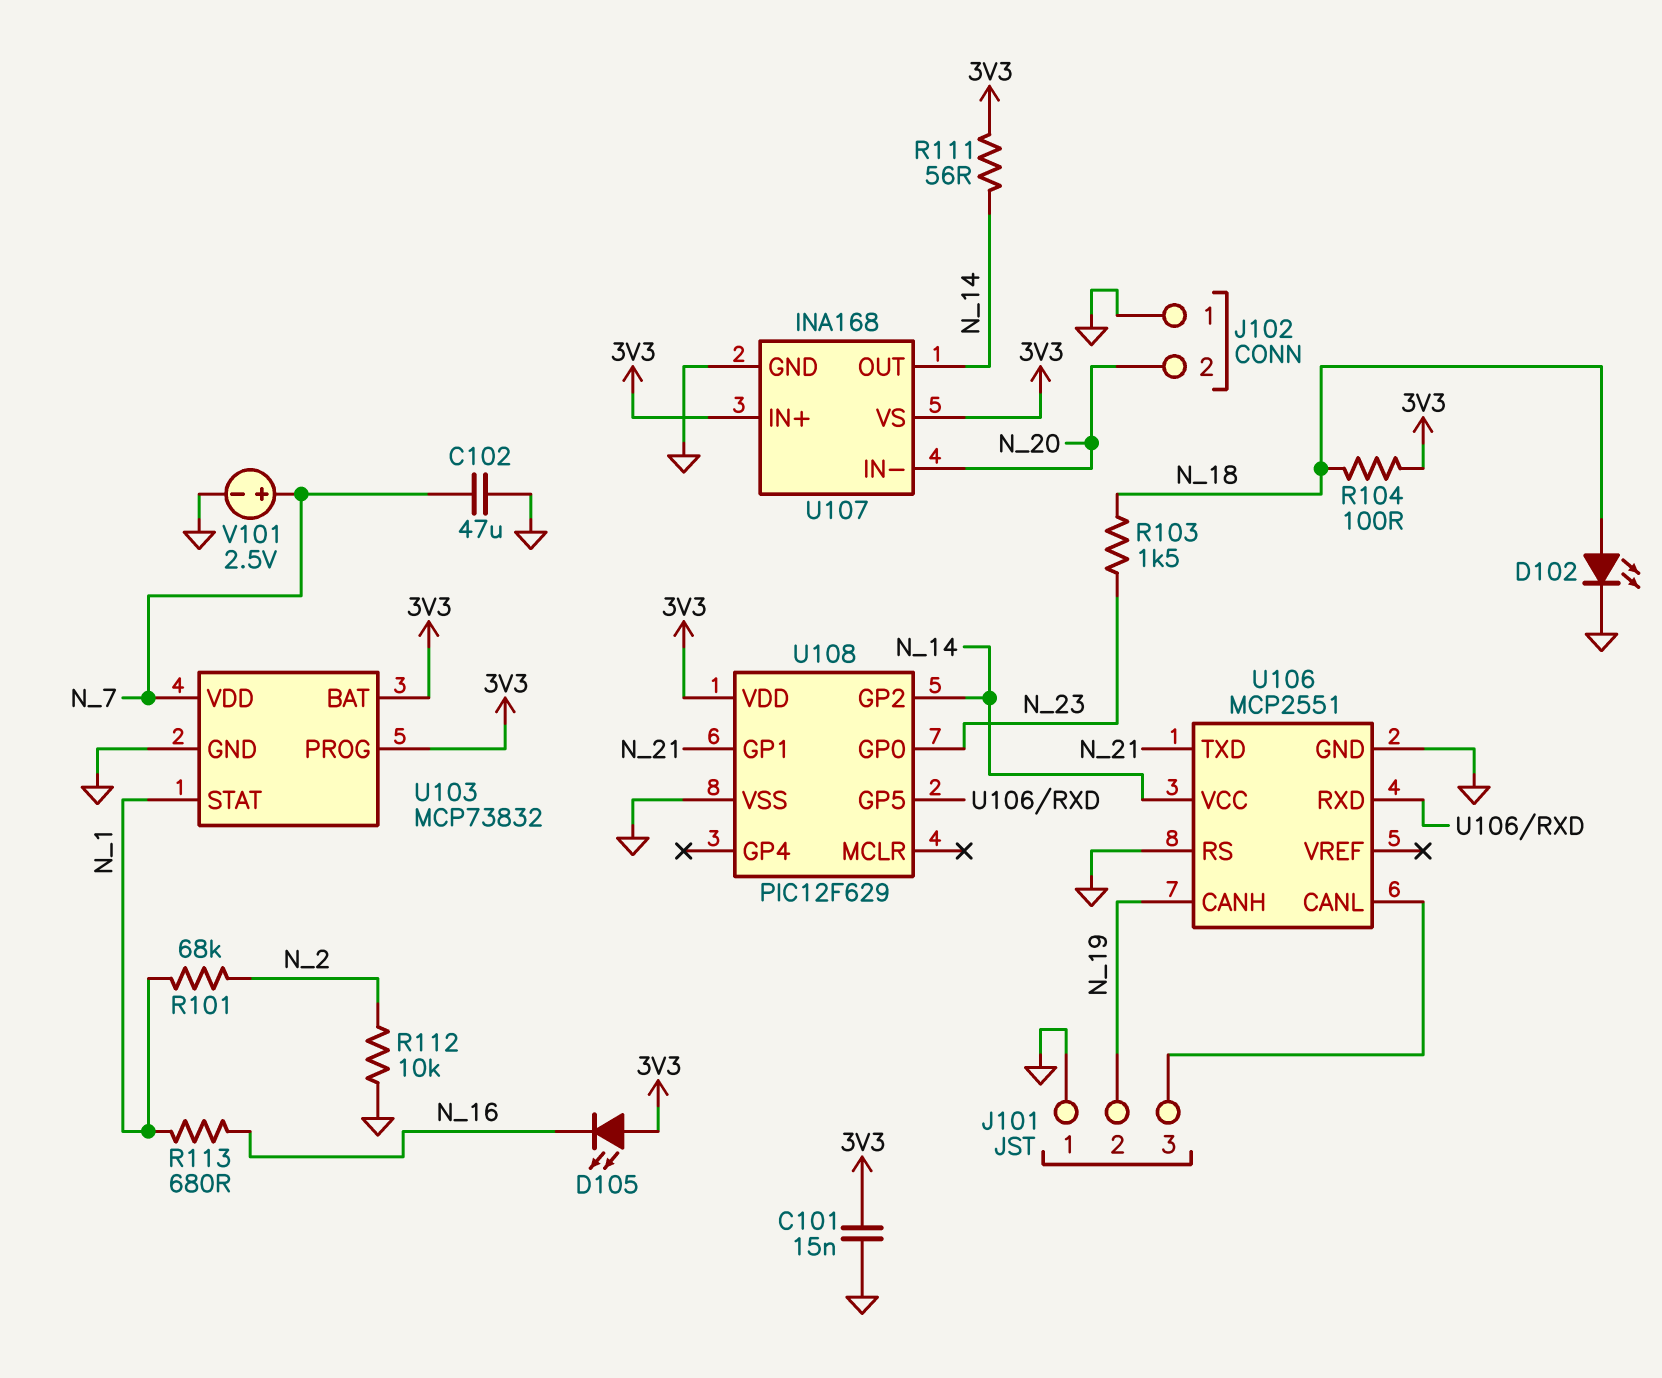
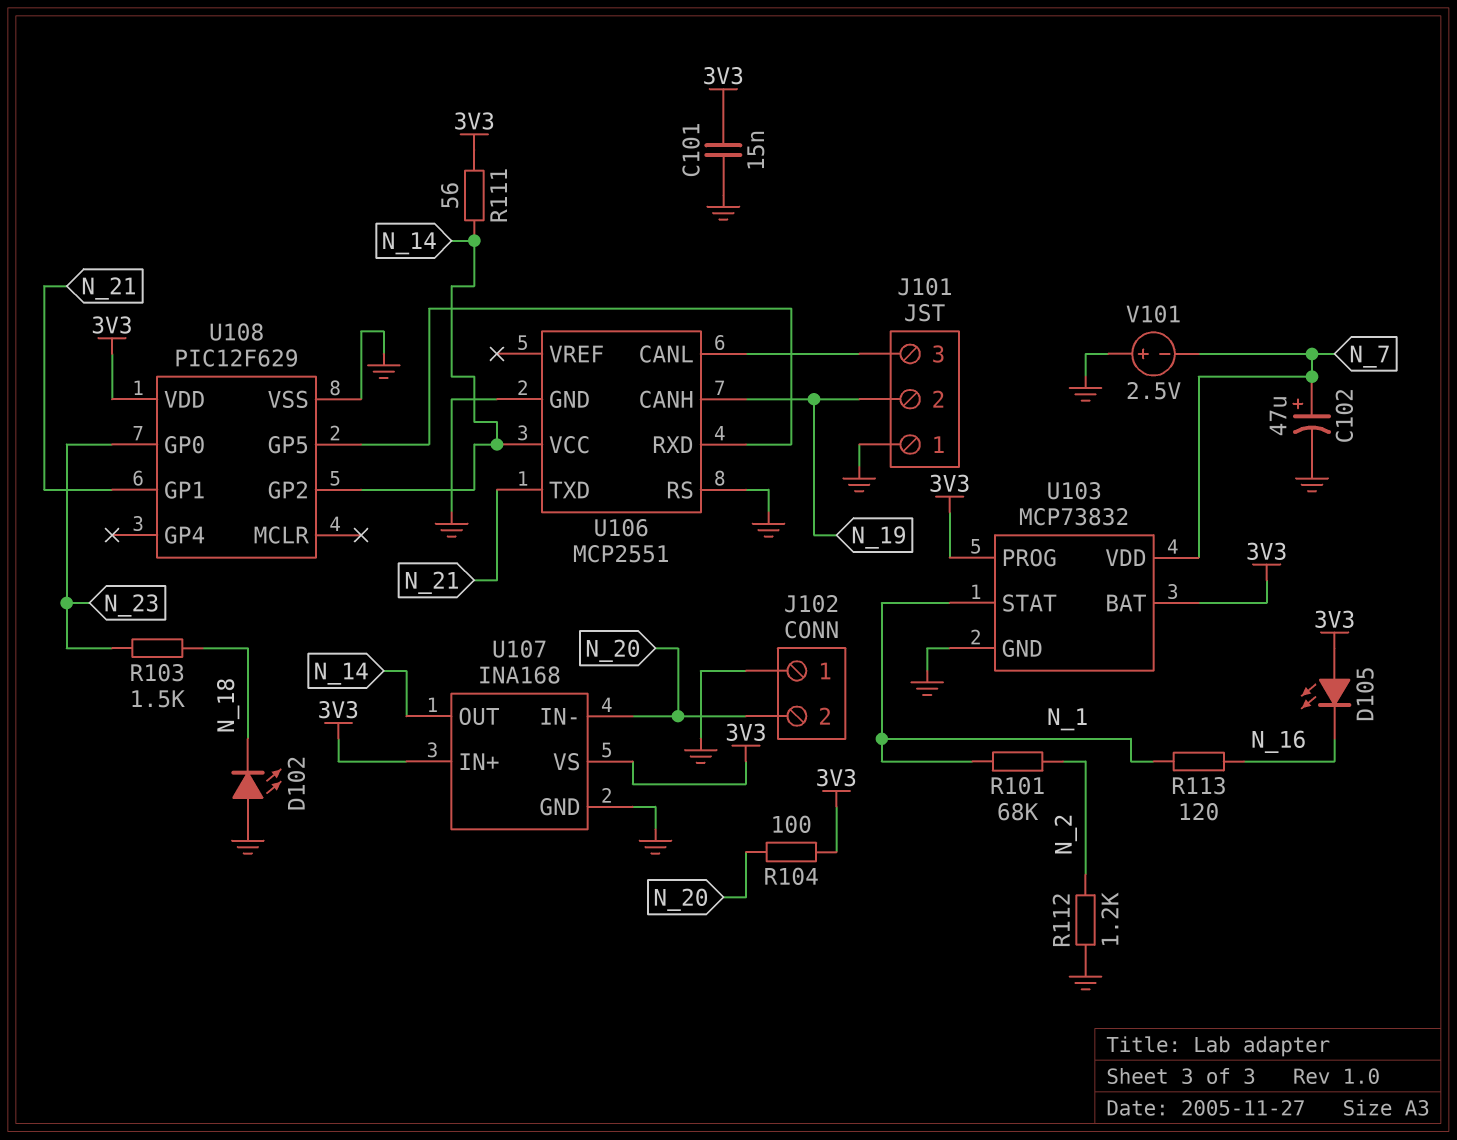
C102: 47uF (GND, N_7) -> 47uF (plus N_7, minus GND)
D102: LED (A N_18, K GND) -> LED (A GND, K N_18)
R104: 100 (3V3, N_18) -> 100 (3V3, N_20)
R112: 10k (GND, N_2) -> 1.2k (GND, N_2)
R113: 680 (N_1, N_16) -> 120 (N_1, N_16)
V101: 2.5V (plus N_7, minus GND) -> 2.5V (plus GND, minus N_7)

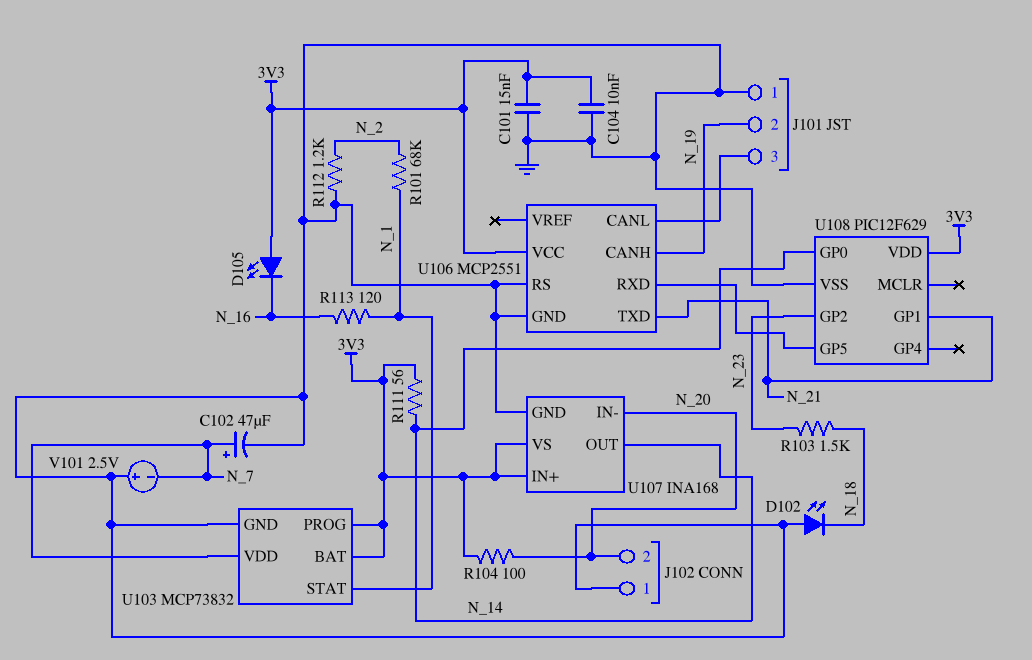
C104: none -> 10nF (3V3, GND)
U106 pin VCC: N_14 -> 3V3
U108 pin GP0: N_23 -> N_14
U108 pin GP2: N_14 -> N_23

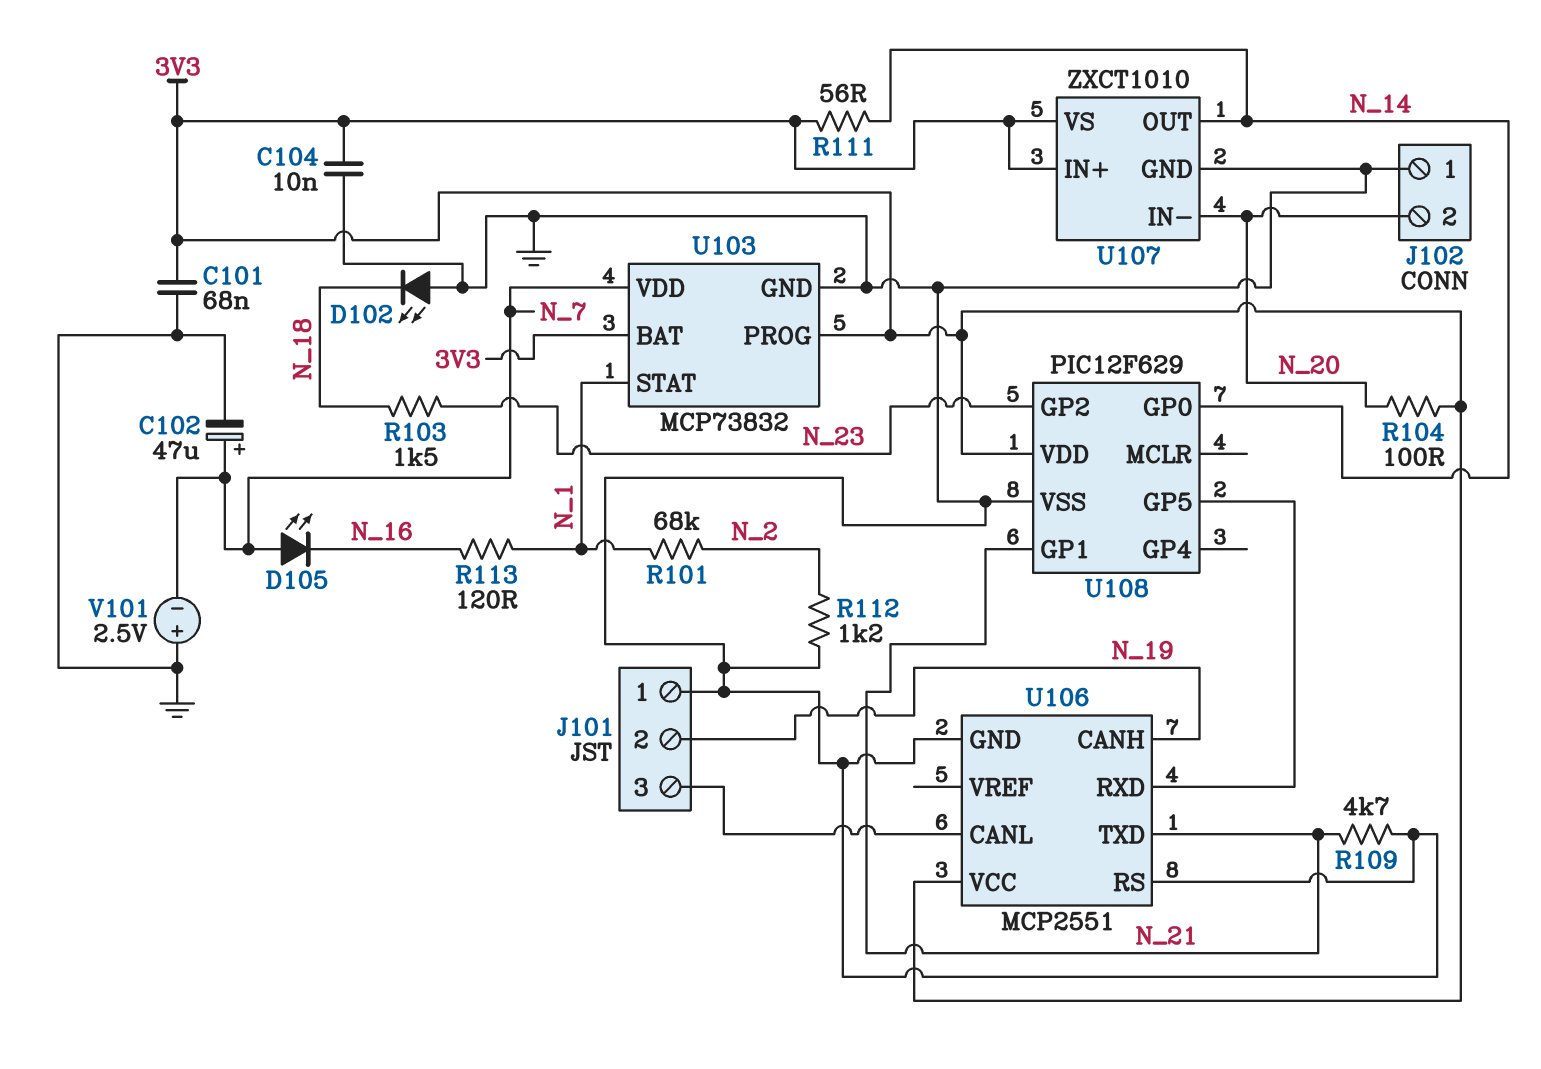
C101: 15nF (3V3, GND) -> 68nF (3V3, GND)
D105: LED (A 3V3, K N_16) -> LED (A N_7, K N_16)
R109: none -> 4.7k (GND, N_21)
U107: INA168 -> ZXCT1010

